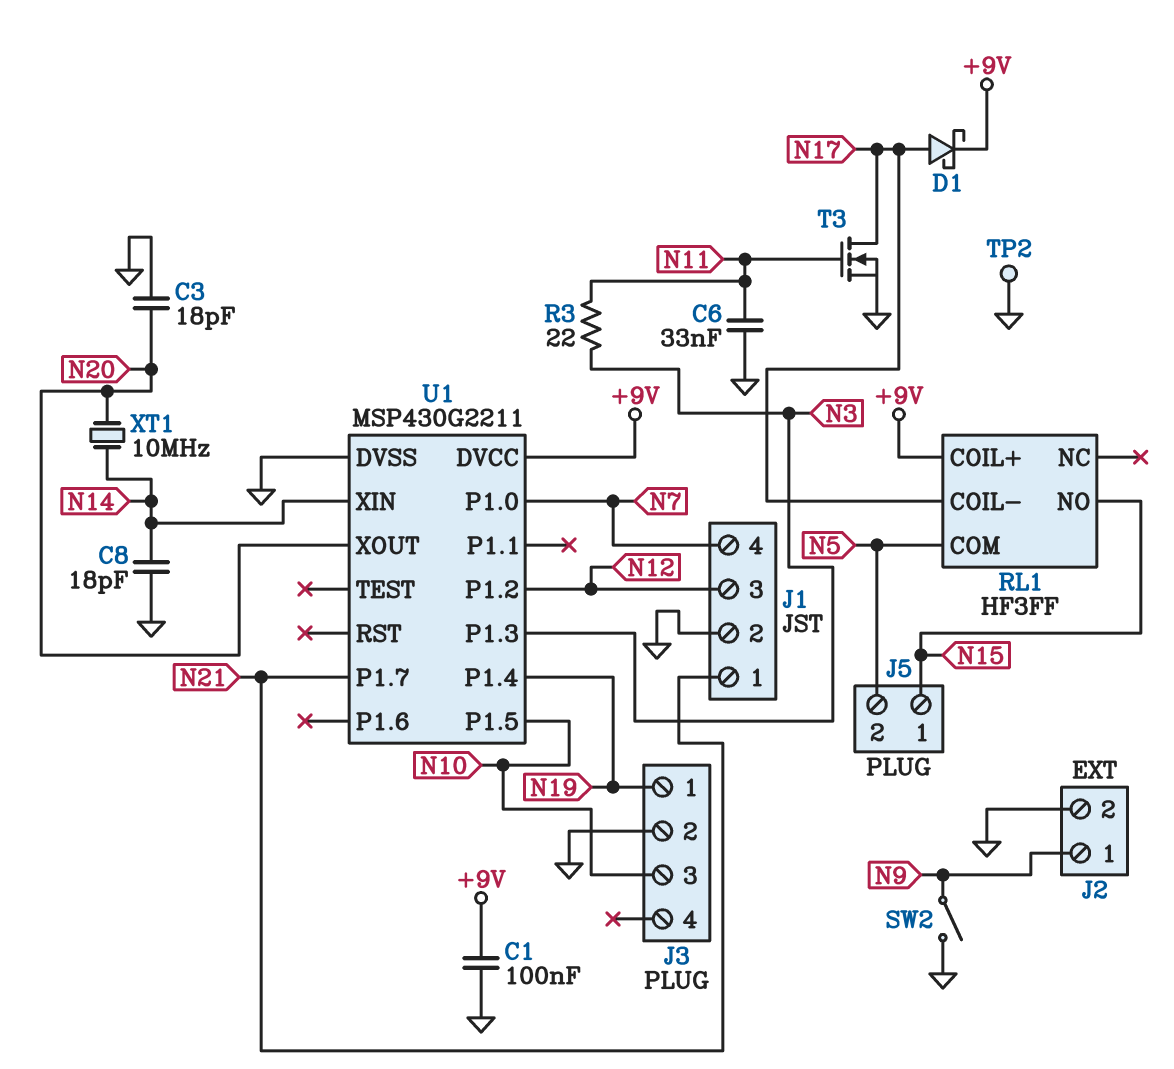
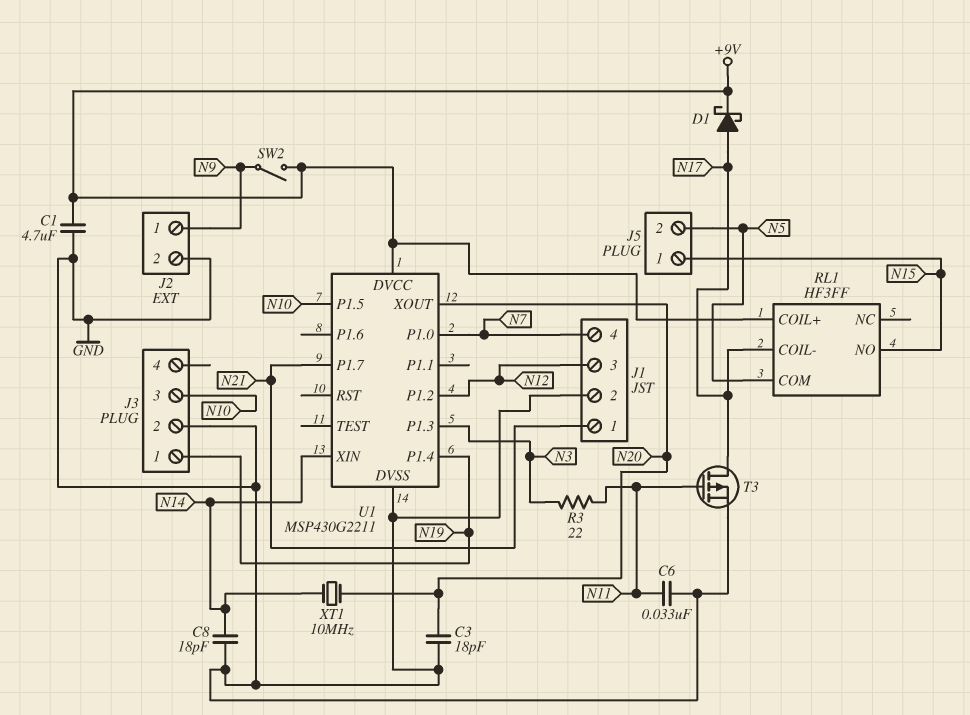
C1: 100nF (+9V, GND) -> 4.7uF (+9V, GND)
SW2: switch (GND, N9) -> switch (+9V, N9)
T3: NMOS (G N11, D N17, S GND) -> PMOS (G N11, D N17, S GND)
TP2: test point (GND) -> none

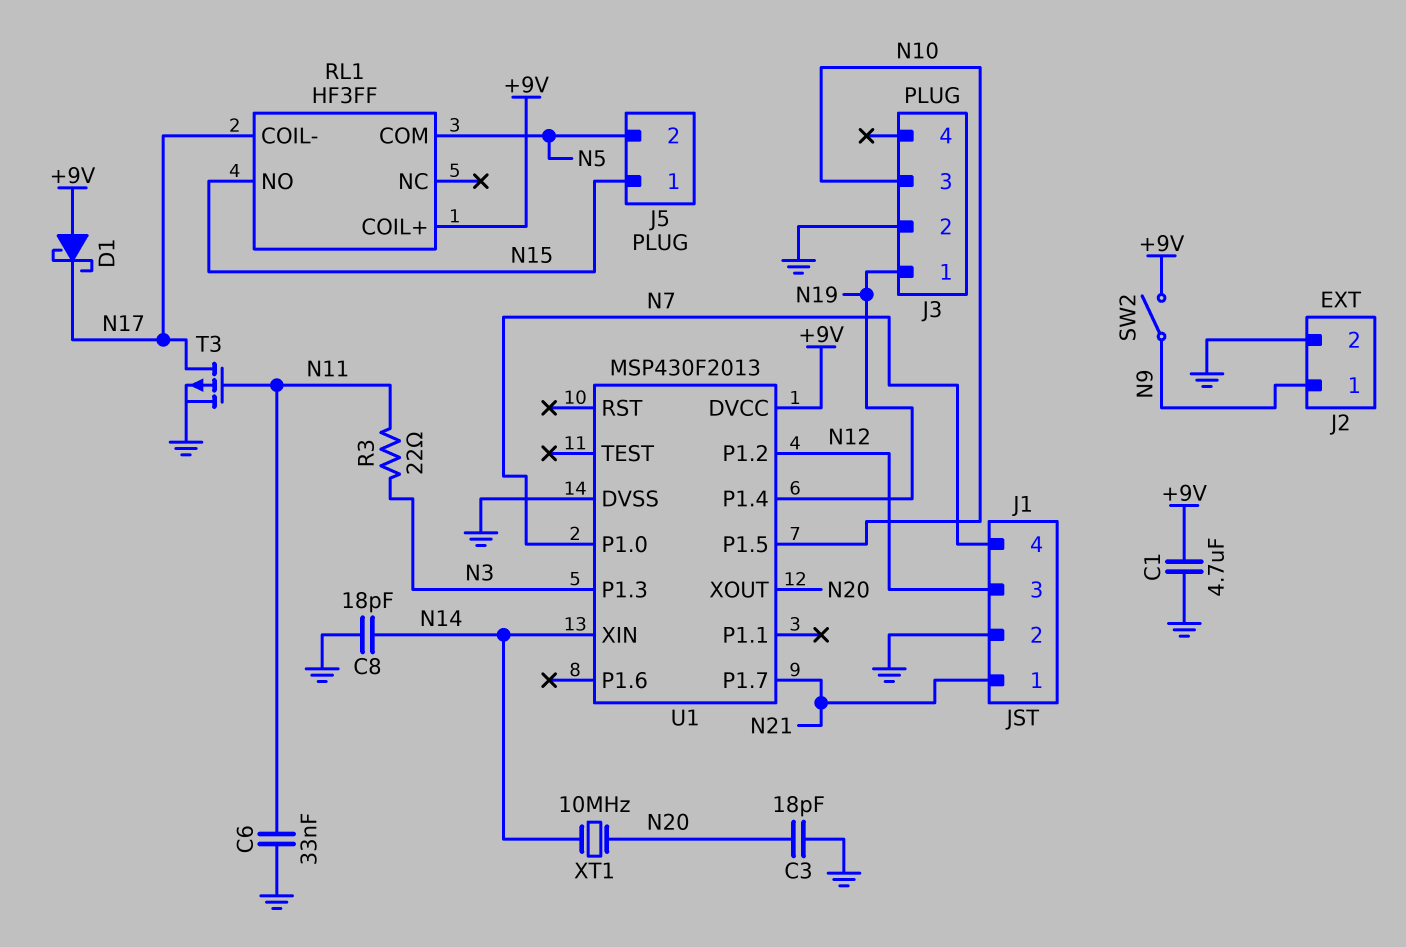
D1: schottky (A N17, K +9V) -> schottky (A +9V, K N17)
U1: MSP430G2211 -> MSP430F2013

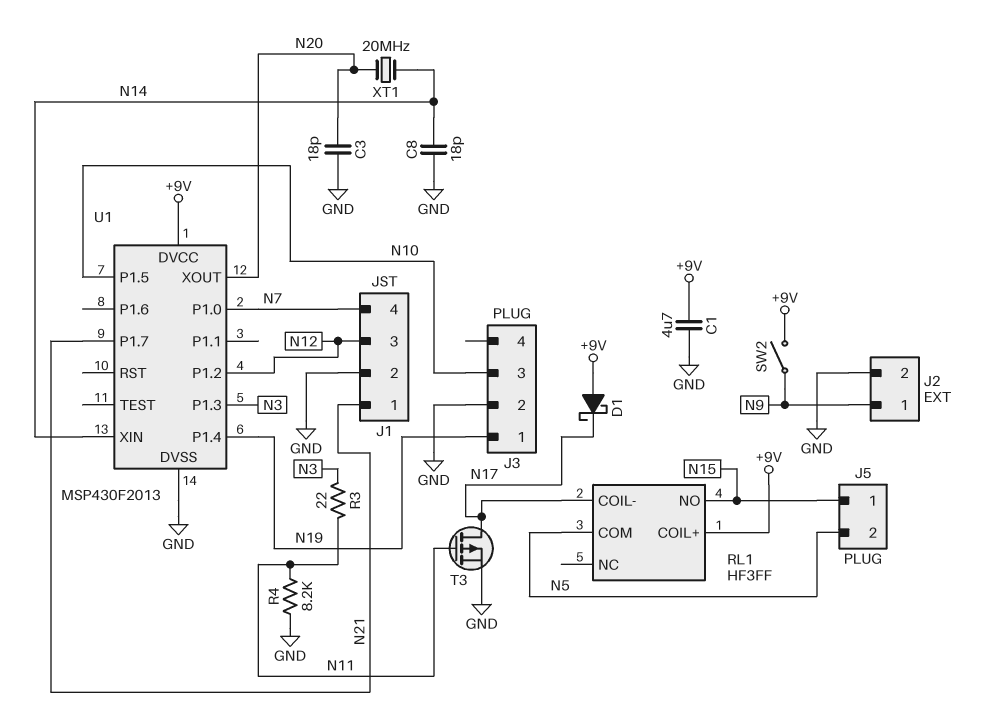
C6: 33nF (GND, N11) -> none
R4: none -> 8.2k (GND, N11)
XT1: 10MHz (N14, N20) -> 20MHz (N14, N20)

